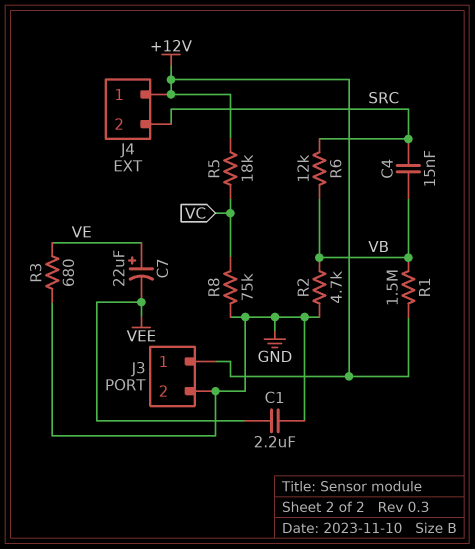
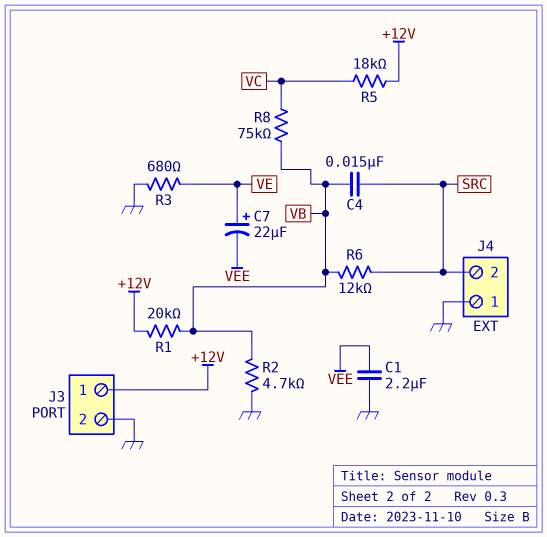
J4 pin 1: +12V -> GND
R1: 1.5M (+12V, VB) -> 20k (+12V, VB)
R8: 75k (GND, VC) -> 75k (VB, VC)

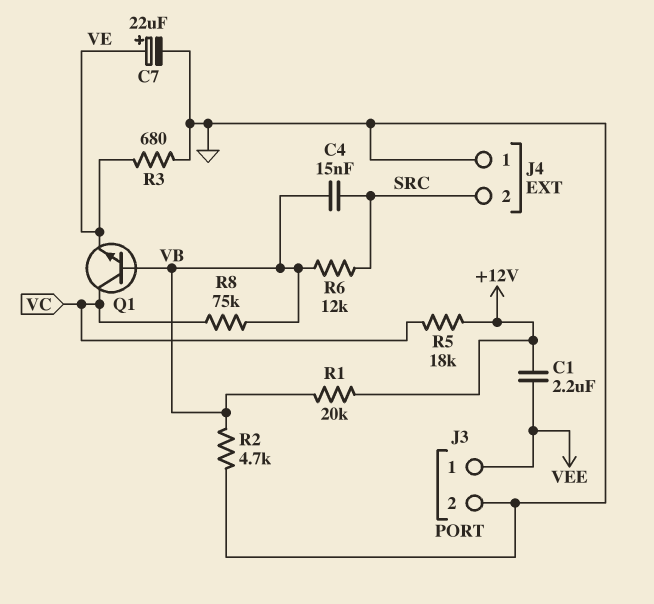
C1: 2.2uF (GND, VEE) -> 2.2uF (+12V, VEE)
C7: 22uF (plus VE, minus VEE) -> 22uF (plus VE, minus GND)
J3 pin 1: +12V -> VEE
Q1: none -> NPN (B VB, C VC, E VE)

